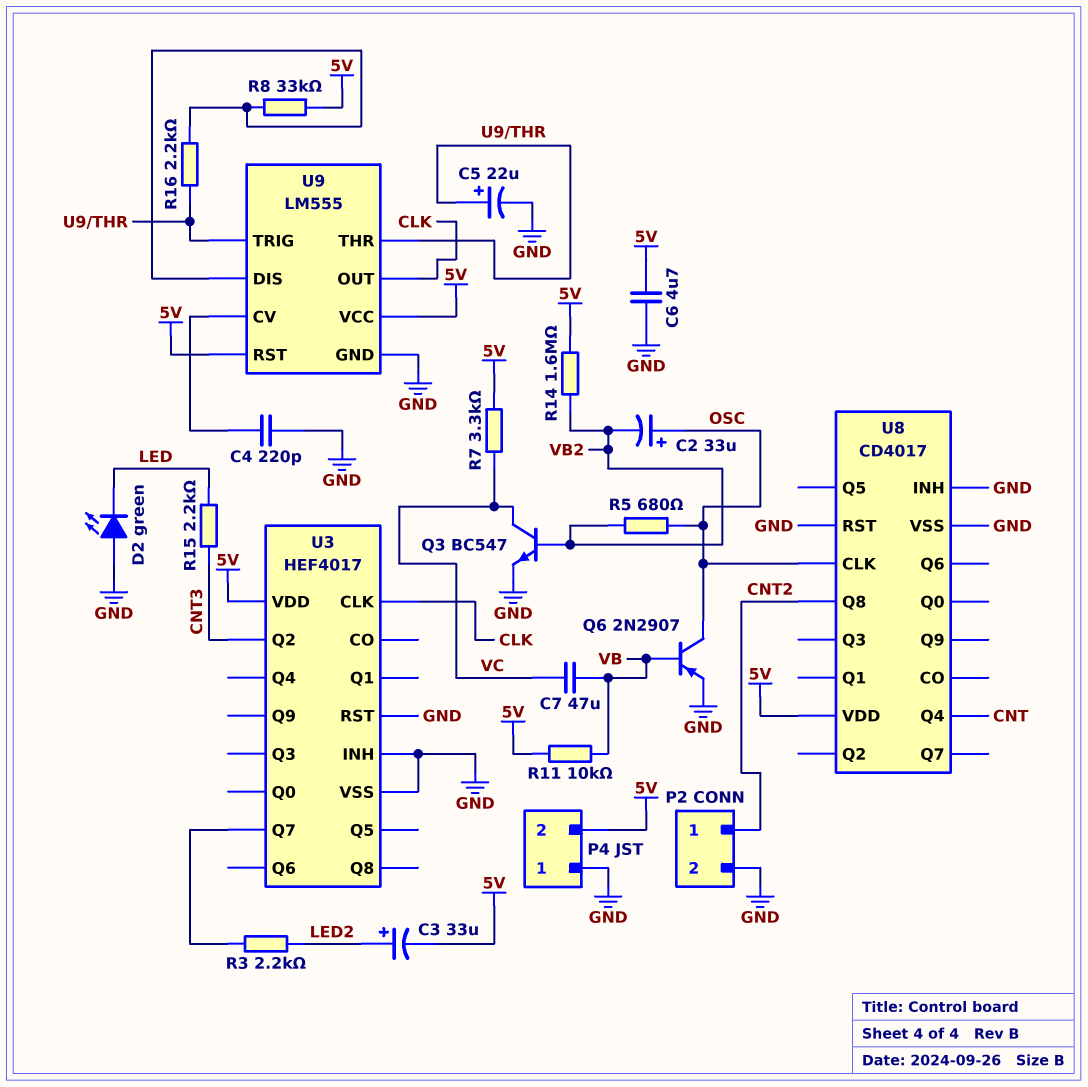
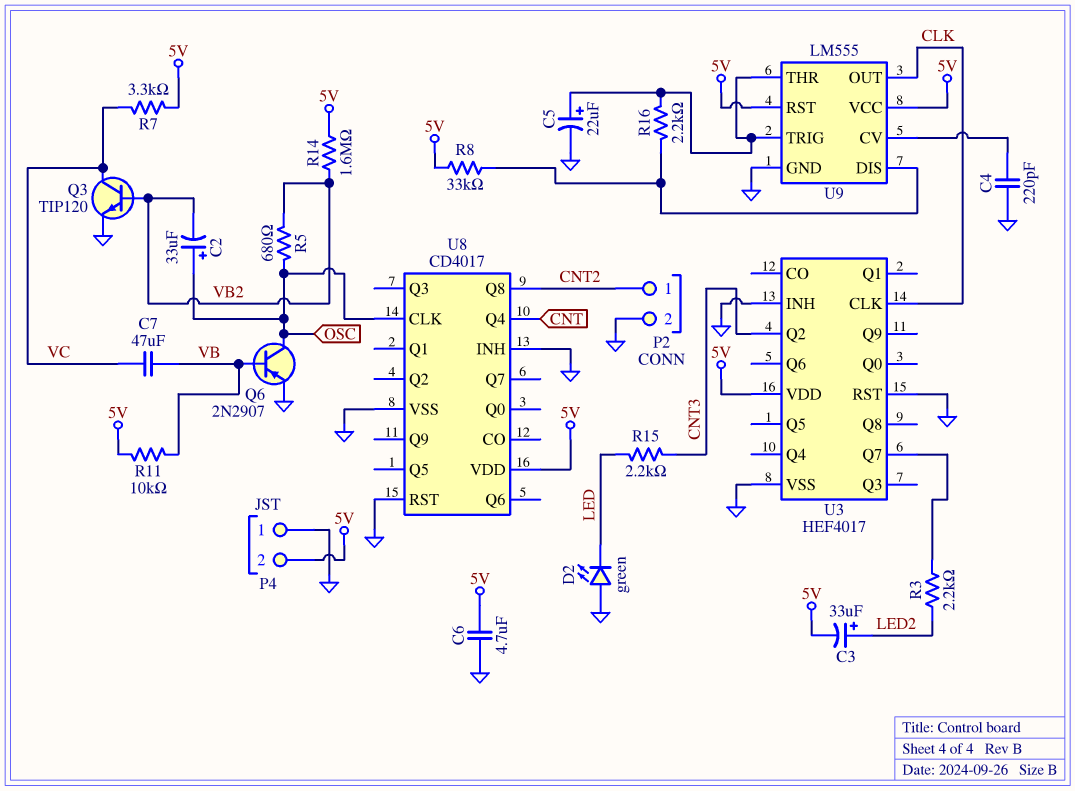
Q3: NPN BC547 (B VB2, C VC, E GND) -> NPN TIP120 (B VB2, C VC, E GND)

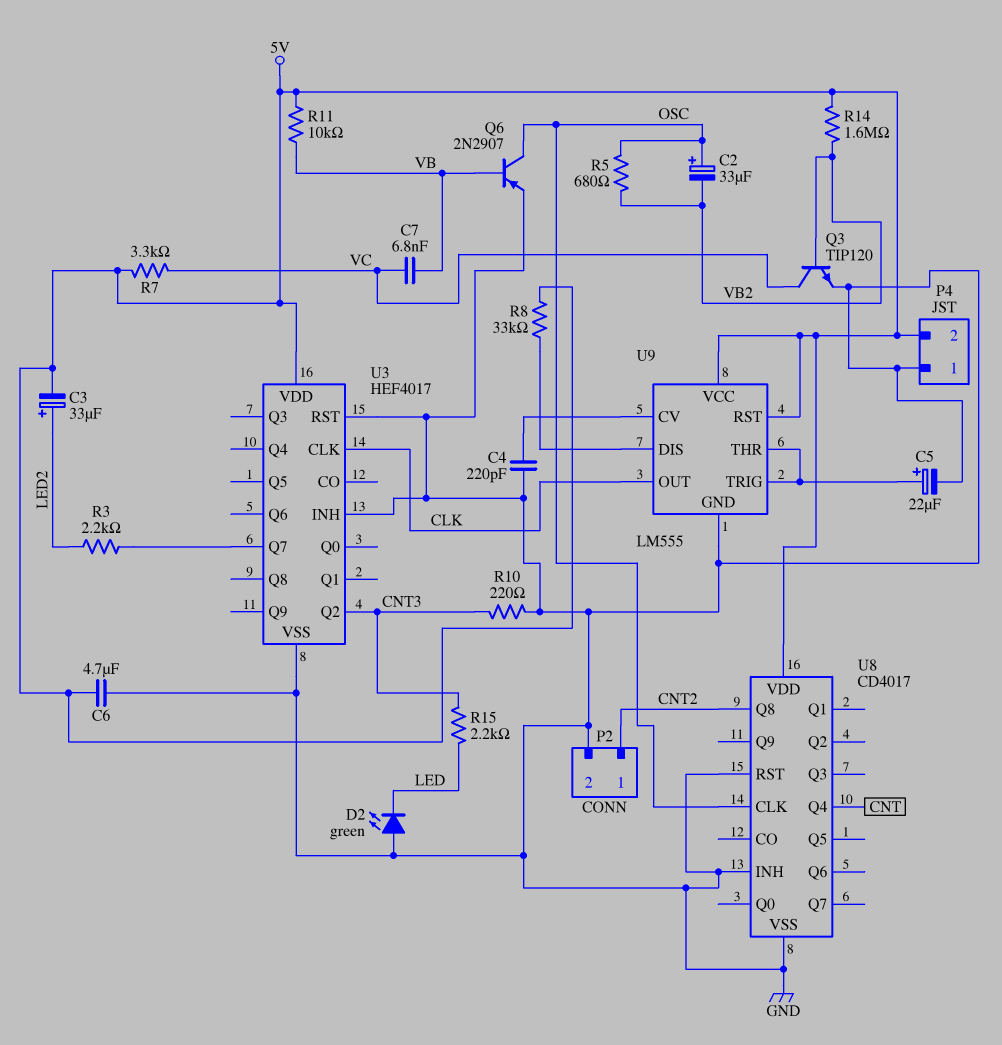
C7: 47uF (VB, VC) -> 6.8nF (VB, VC)
R10: none -> 220 (CNT3, GND)
R16: 2.2k (U9/DIS, U9/THR) -> none

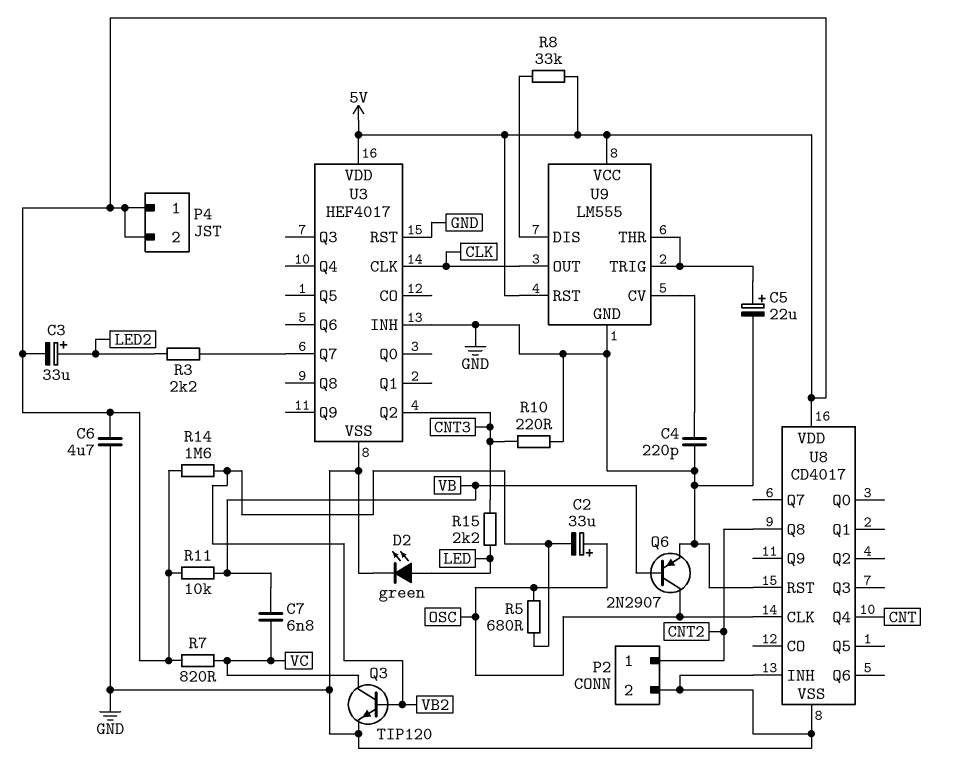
D2: LED green (A GND, K LED) -> LED green (A LED, K GND)
P4 pin 1: GND -> 5V
R7: 3.3k (5V, VC) -> 820 (5V, VC)

